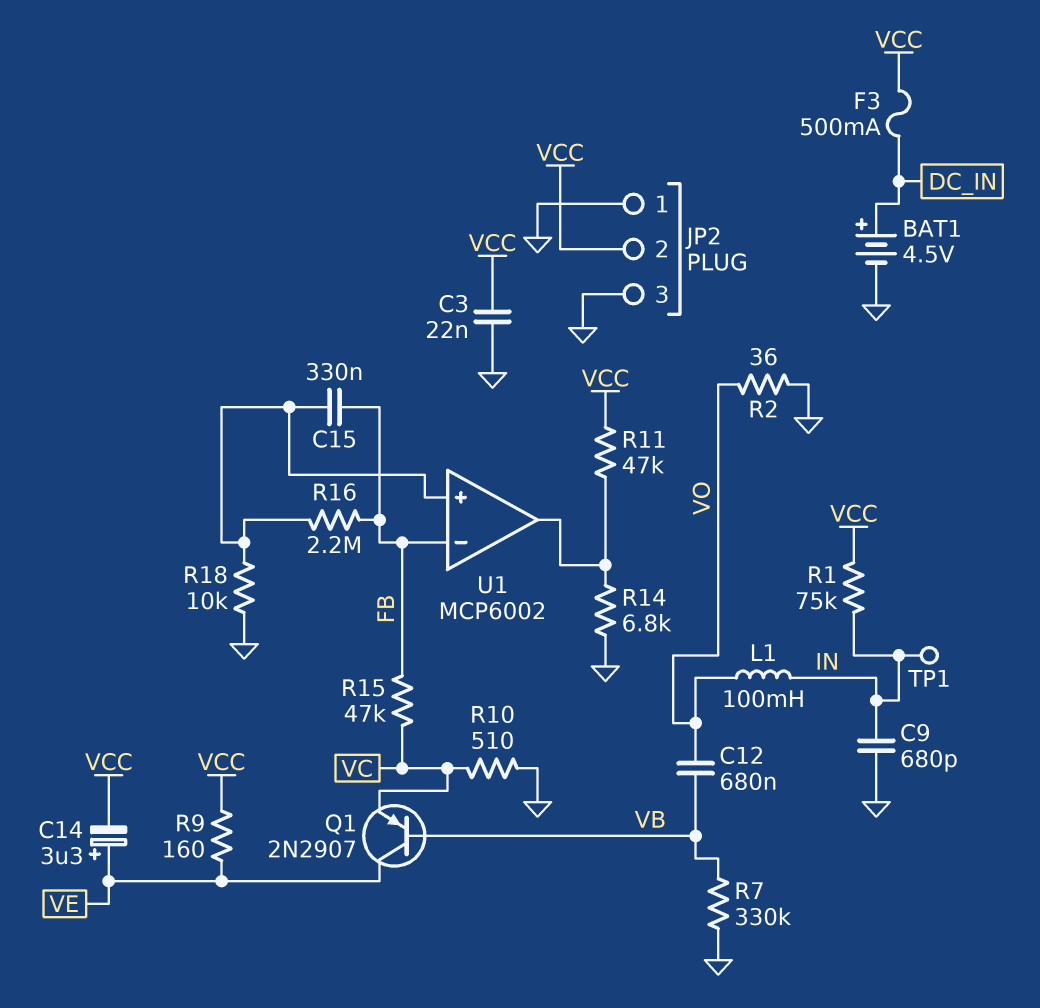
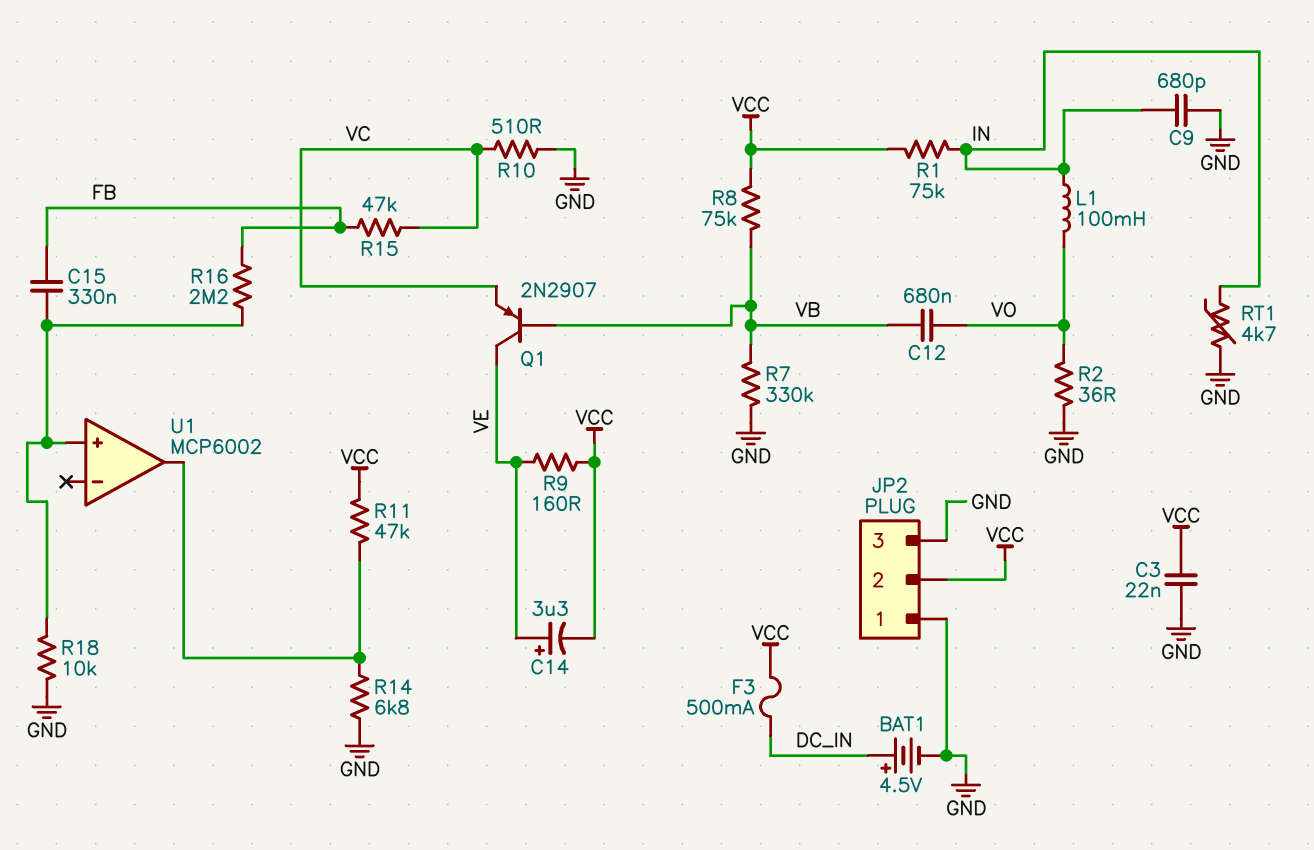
R8: none -> 75k (VB, VCC)
RT1: none -> 4.7k (GND, IN)
TP1: test point (IN) -> none
U1 pin in-: FB -> none

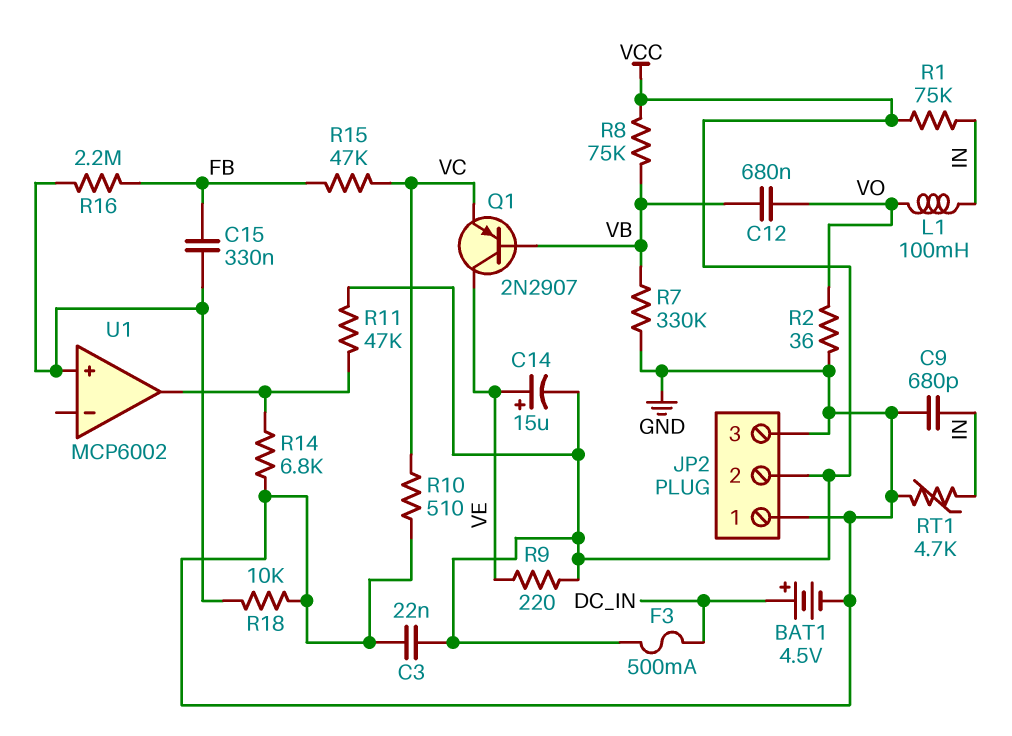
C14: 3.3uF (plus VE, minus VCC) -> 15uF (plus VE, minus VCC)
R9: 160 (VCC, VE) -> 220 (VCC, VE)

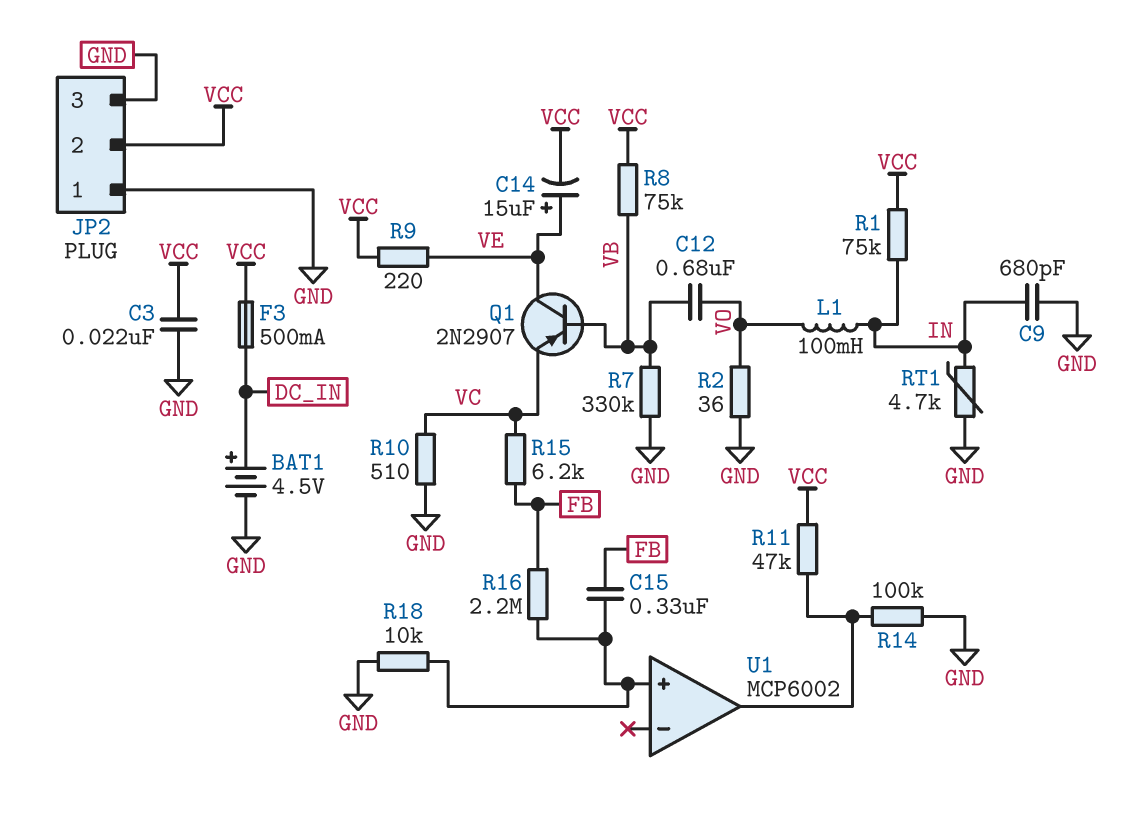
R14: 6.8k (GND, U1/out) -> 100k (GND, U1/out)
R15: 47k (FB, VC) -> 6.2k (FB, VC)

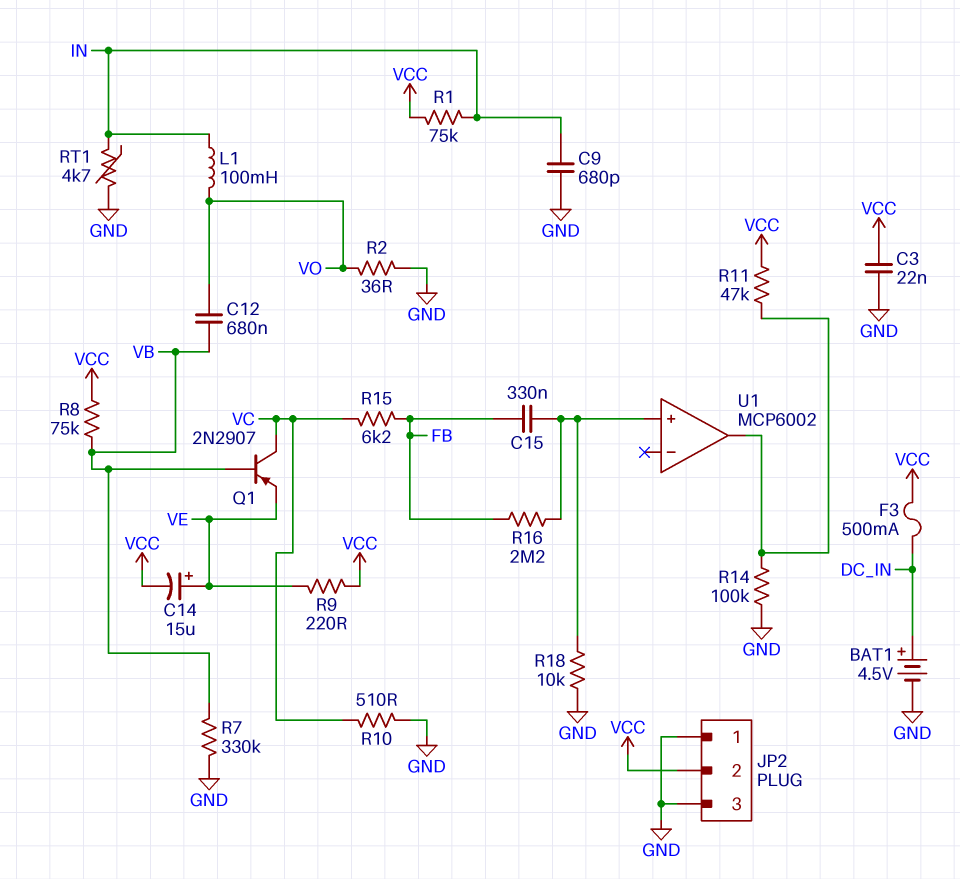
Q1: PNP 2N2907 (B VB, C VE, E VC) -> PNP 2N2907 (B VB, C VC, E VE)

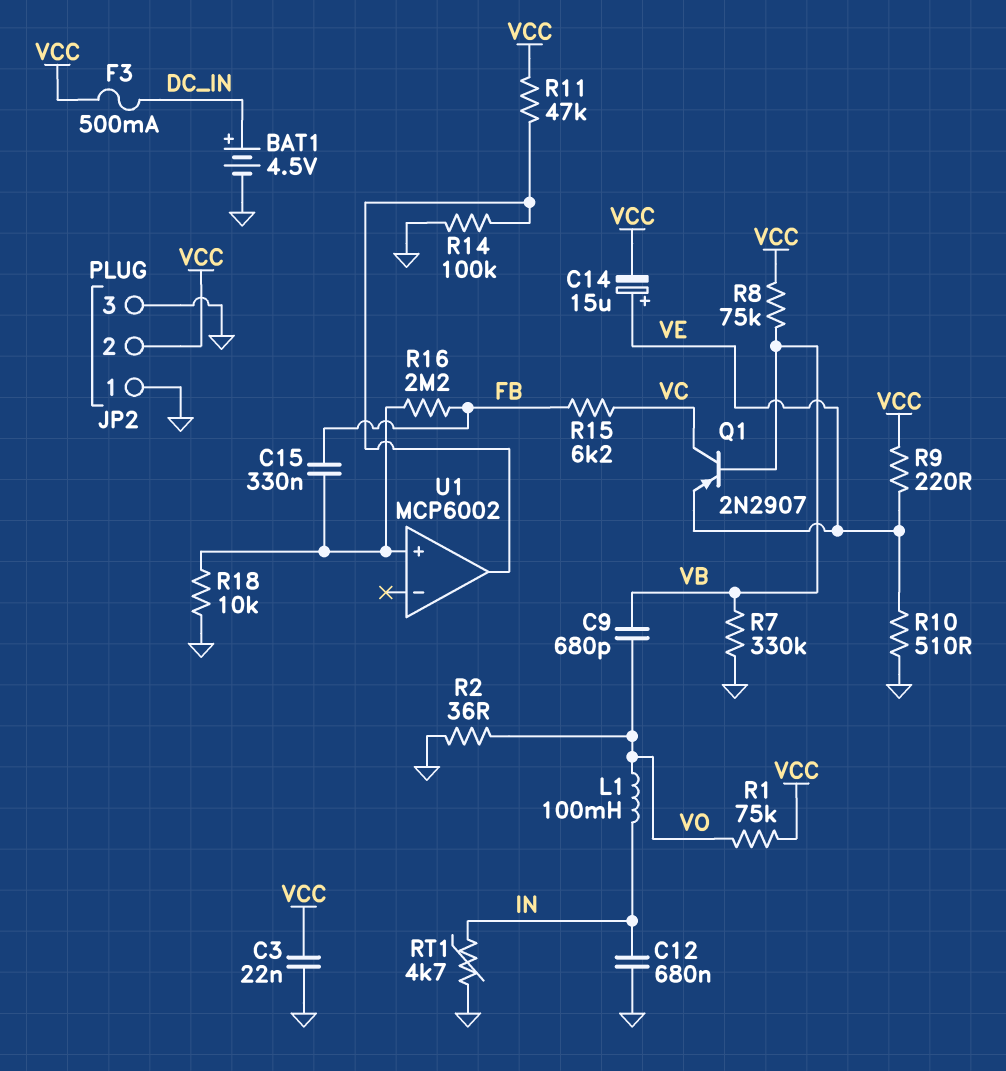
C9: 680pF (GND, IN) -> 680pF (VB, VO)
C12: 680nF (VB, VO) -> 680nF (GND, IN)
R1: 75k (IN, VCC) -> 75k (VCC, VO)
R10: 510 (GND, VC) -> 510 (GND, VE)

